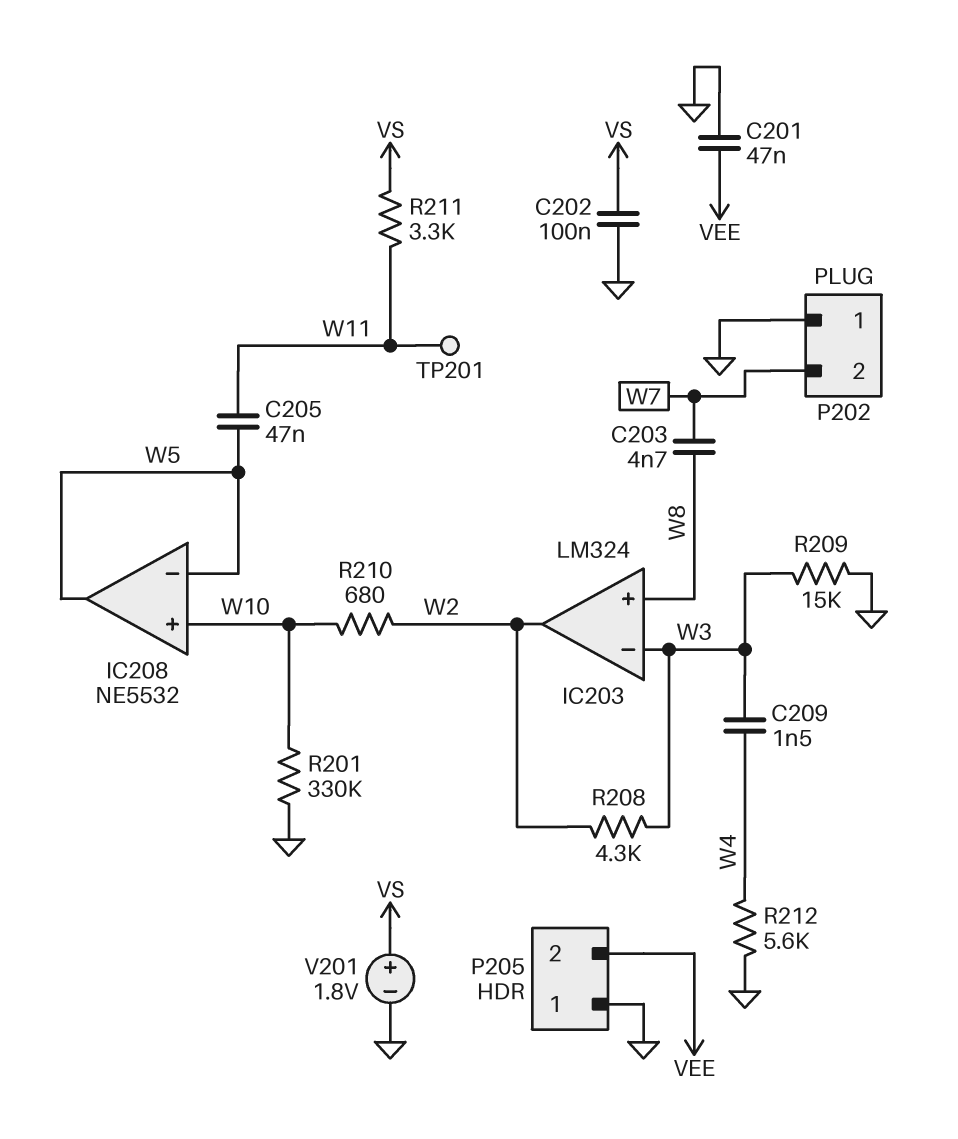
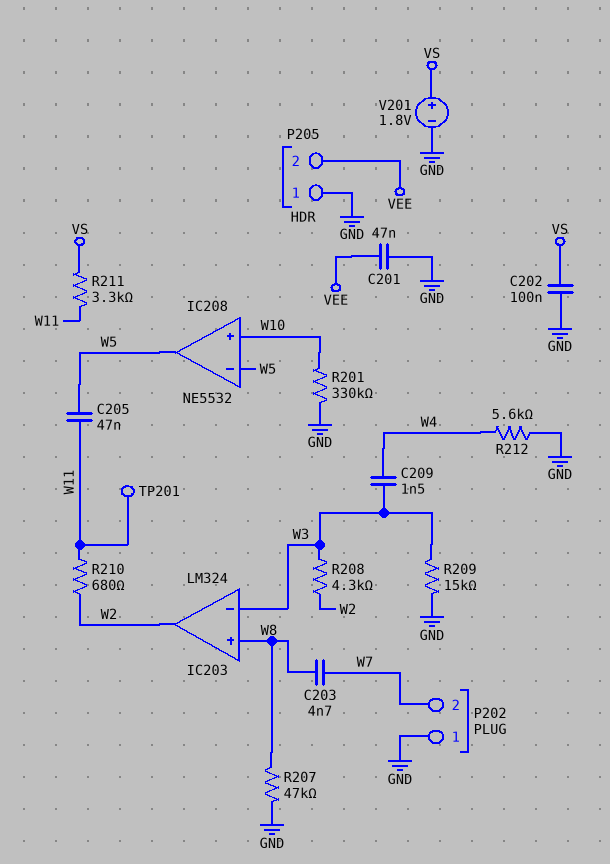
R207: none -> 47k (GND, W8)
R210: 680 (W2, W10) -> 680 (W2, W11)

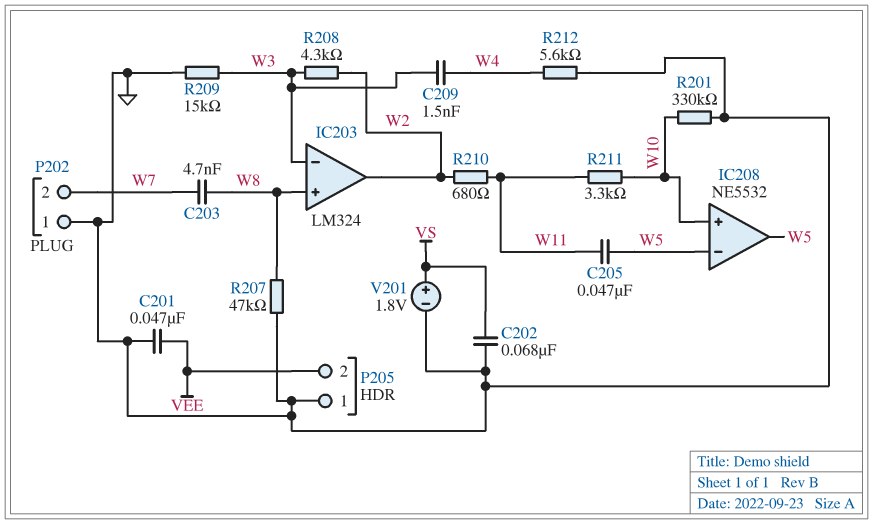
C202: 100nF (GND, VS) -> 68nF (GND, VS)
R211: 3.3k (VS, W11) -> 3.3k (W10, W11)
TP201: test point (W11) -> none

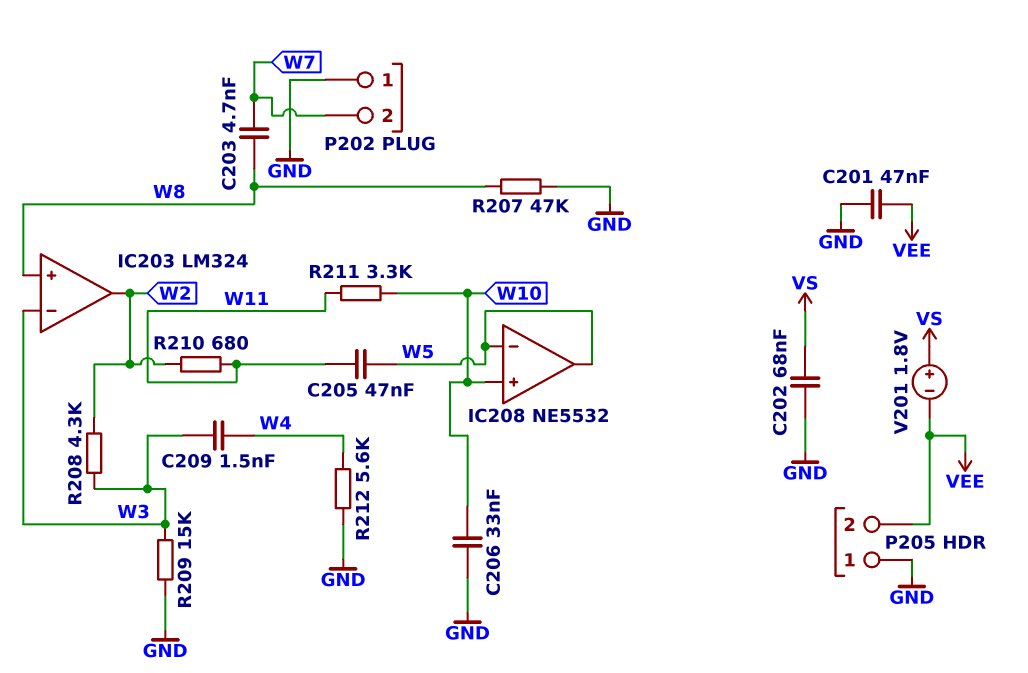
C206: none -> 33nF (GND, W10)
R201: 330k (GND, W10) -> none
V201: 1.8V (plus VS, minus GND) -> 1.8V (plus VS, minus VEE)

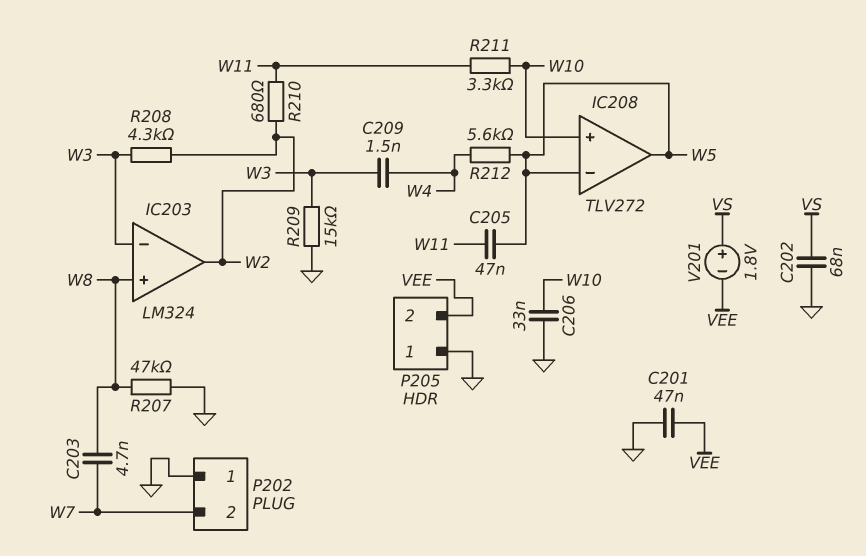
IC208: NE5532 -> TLV272
R212: 5.6k (GND, W4) -> 5.6k (W4, W5)

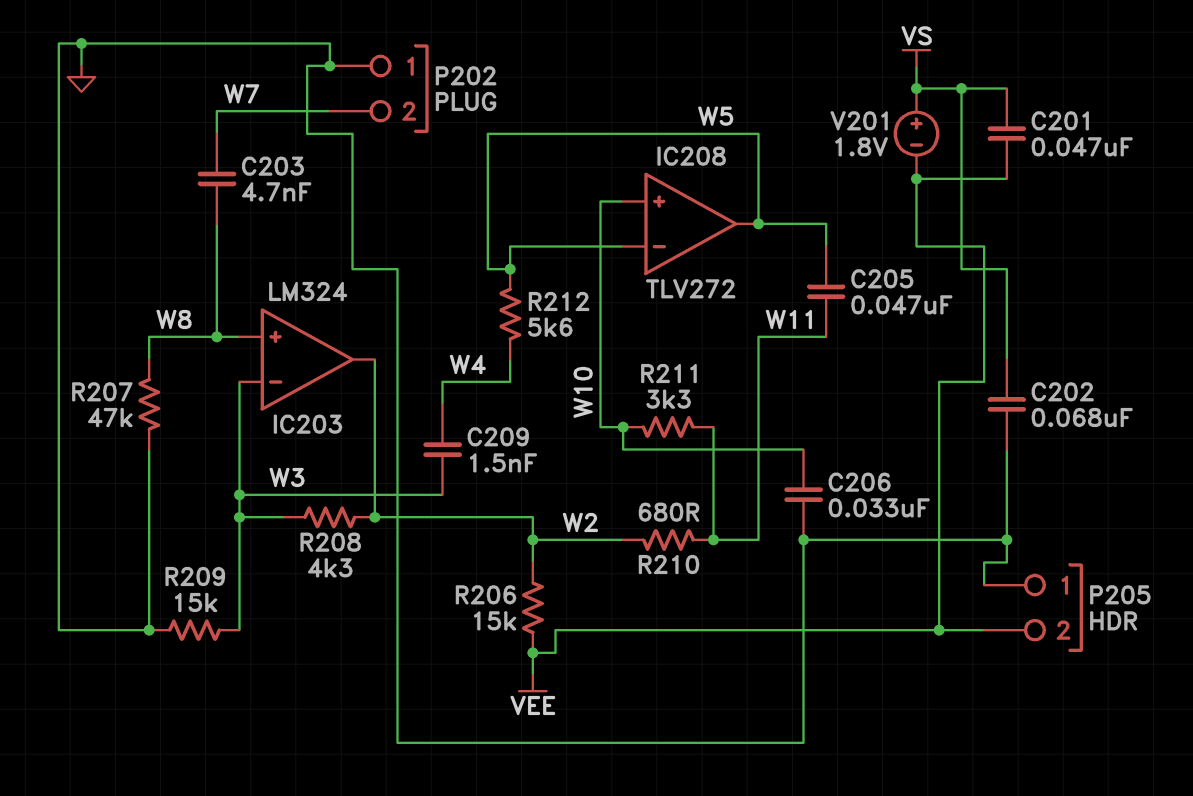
C201: 47nF (GND, VEE) -> 47nF (VEE, VS)
R206: none -> 15k (VEE, W2)

